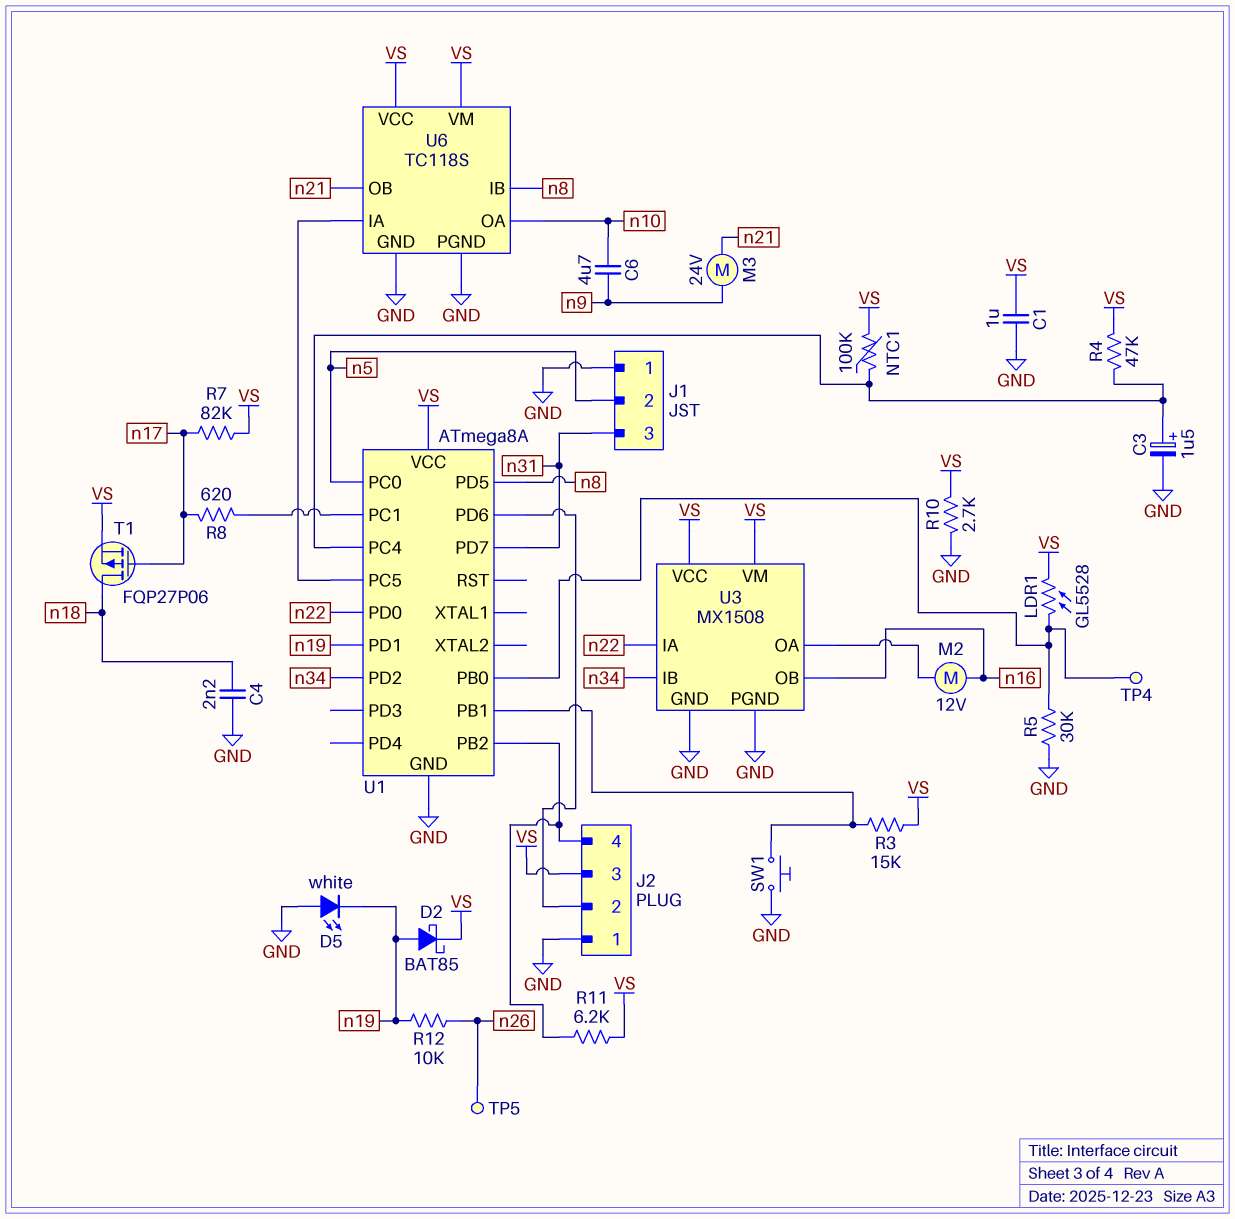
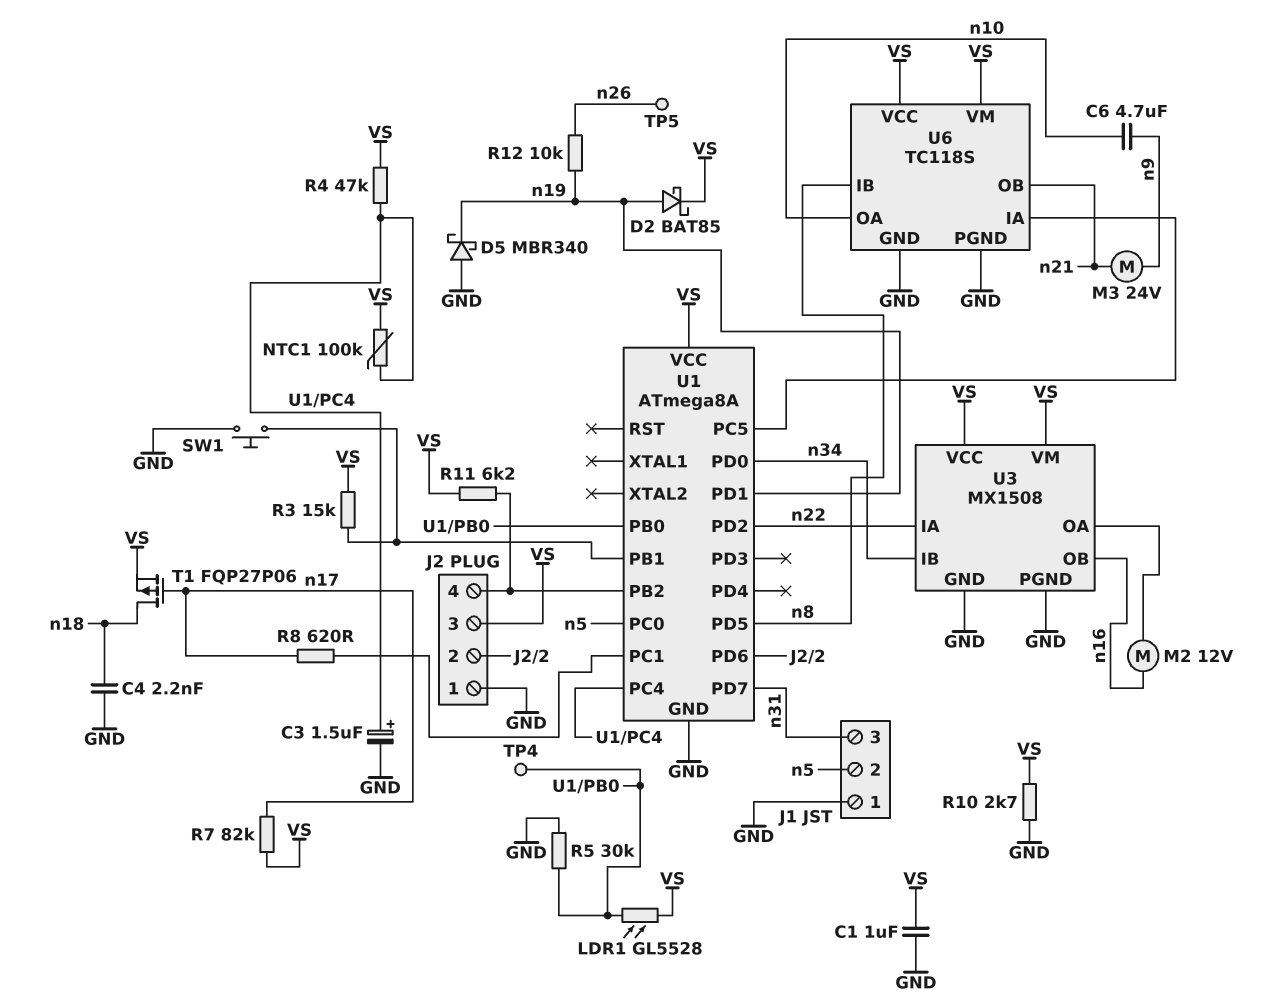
D5: LED white (A GND, K n19) -> schottky MBR340 (A GND, K n19)
U1 pin PD0: n22 -> n34
U1 pin PD2: n34 -> n22

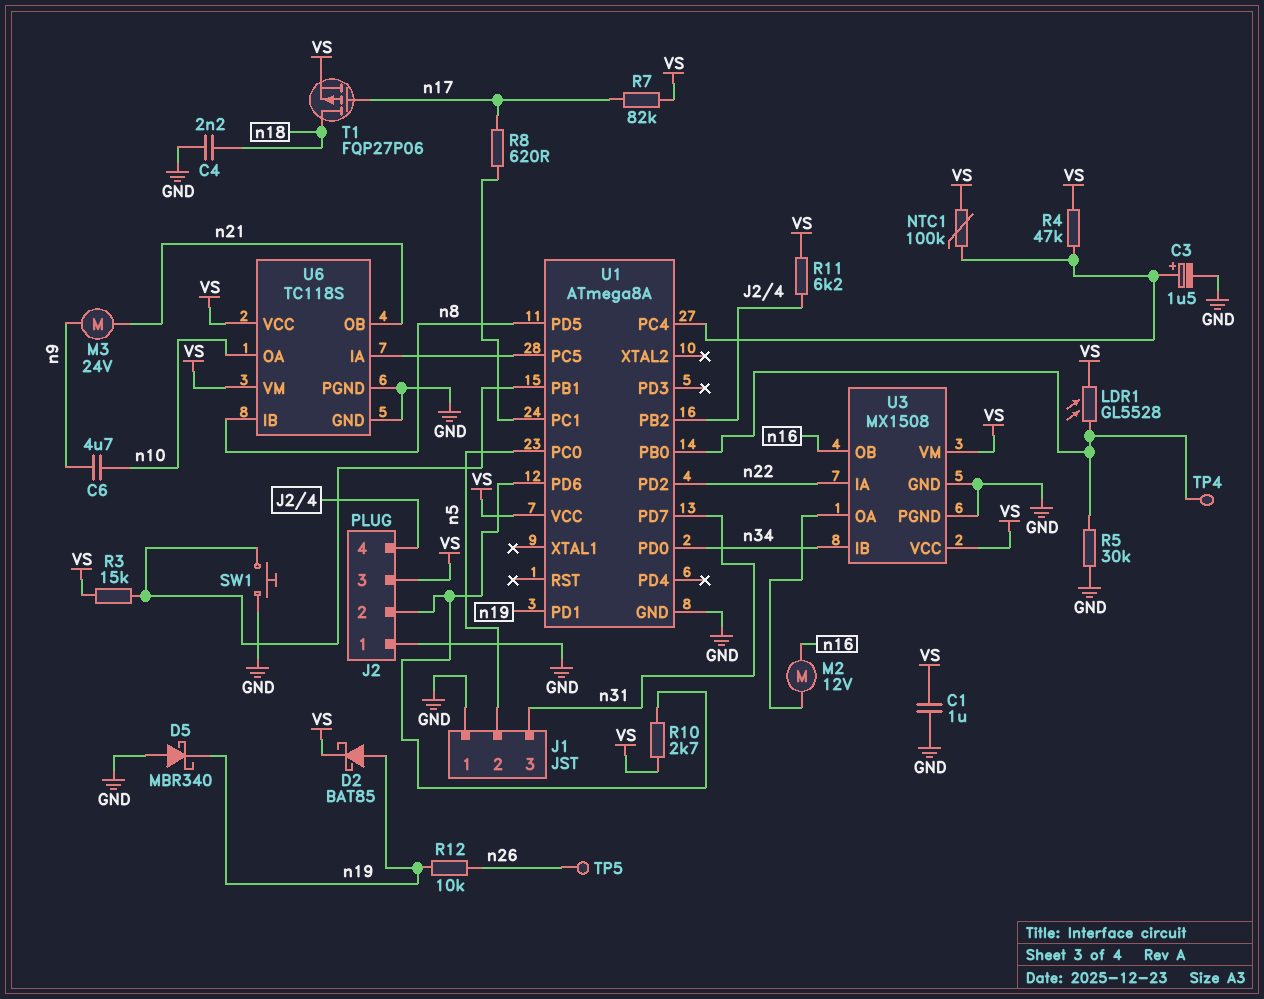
R10: 2.7k (GND, VS) -> 2.7k (J2/2, VS)

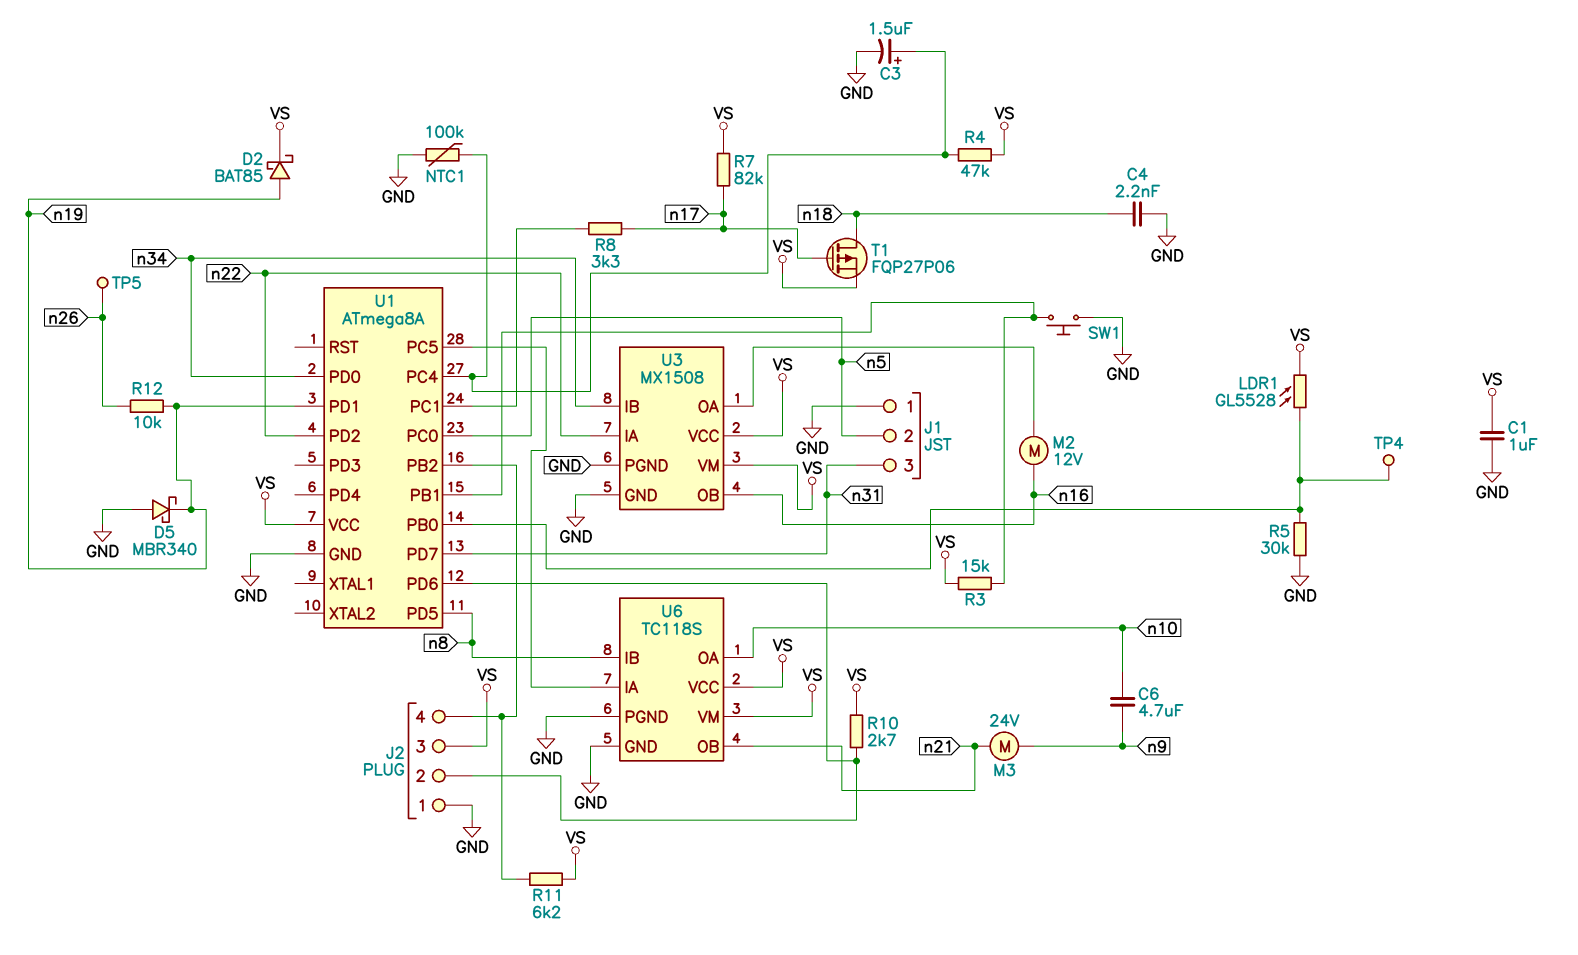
NTC1: 100k (U1/PC4, VS) -> 100k (GND, U1/PC4)
R8: 620 (U1/PC1, n17) -> 3.3k (U1/PC1, n17)

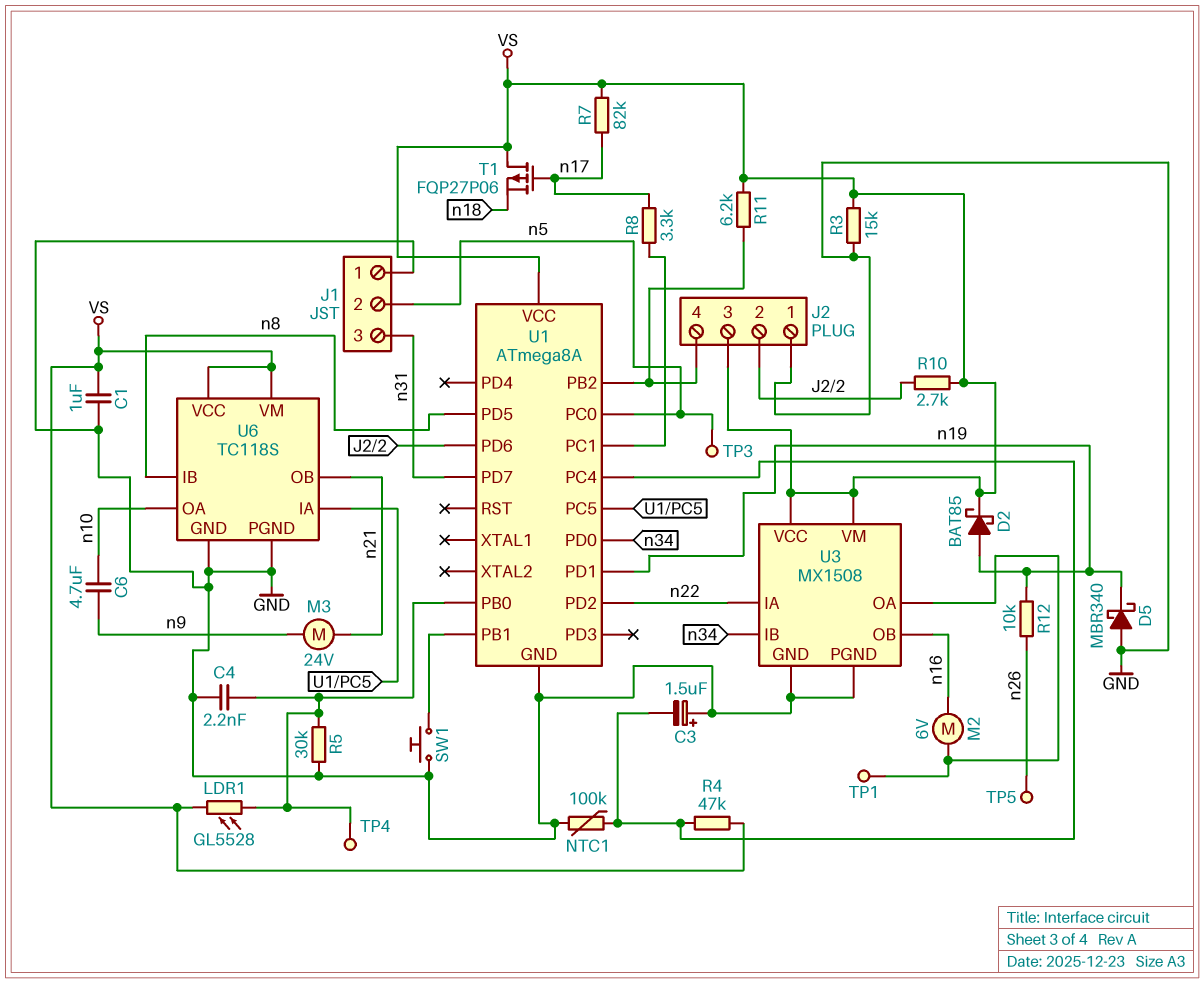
C3: 1.5uF (plus U1/PC4, minus GND) -> 1.5uF (plus GND, minus U1/PC4)
C4: 2.2nF (GND, n18) -> 2.2nF (GND, U1/PB0)
M2: motor 12V (U3/OA, n16) -> motor 6V (U3/OA, n16)
R3: 15k (U1/PB1, VS) -> 15k (GND, VS)
T1: PMOS FQP27P06 (G n17, D n18, S VS) -> PMOS FQP27P06 (G n17, D VS, S n18)
TP1: none -> test point (U3/OA)
TP3: none -> test point (n5)

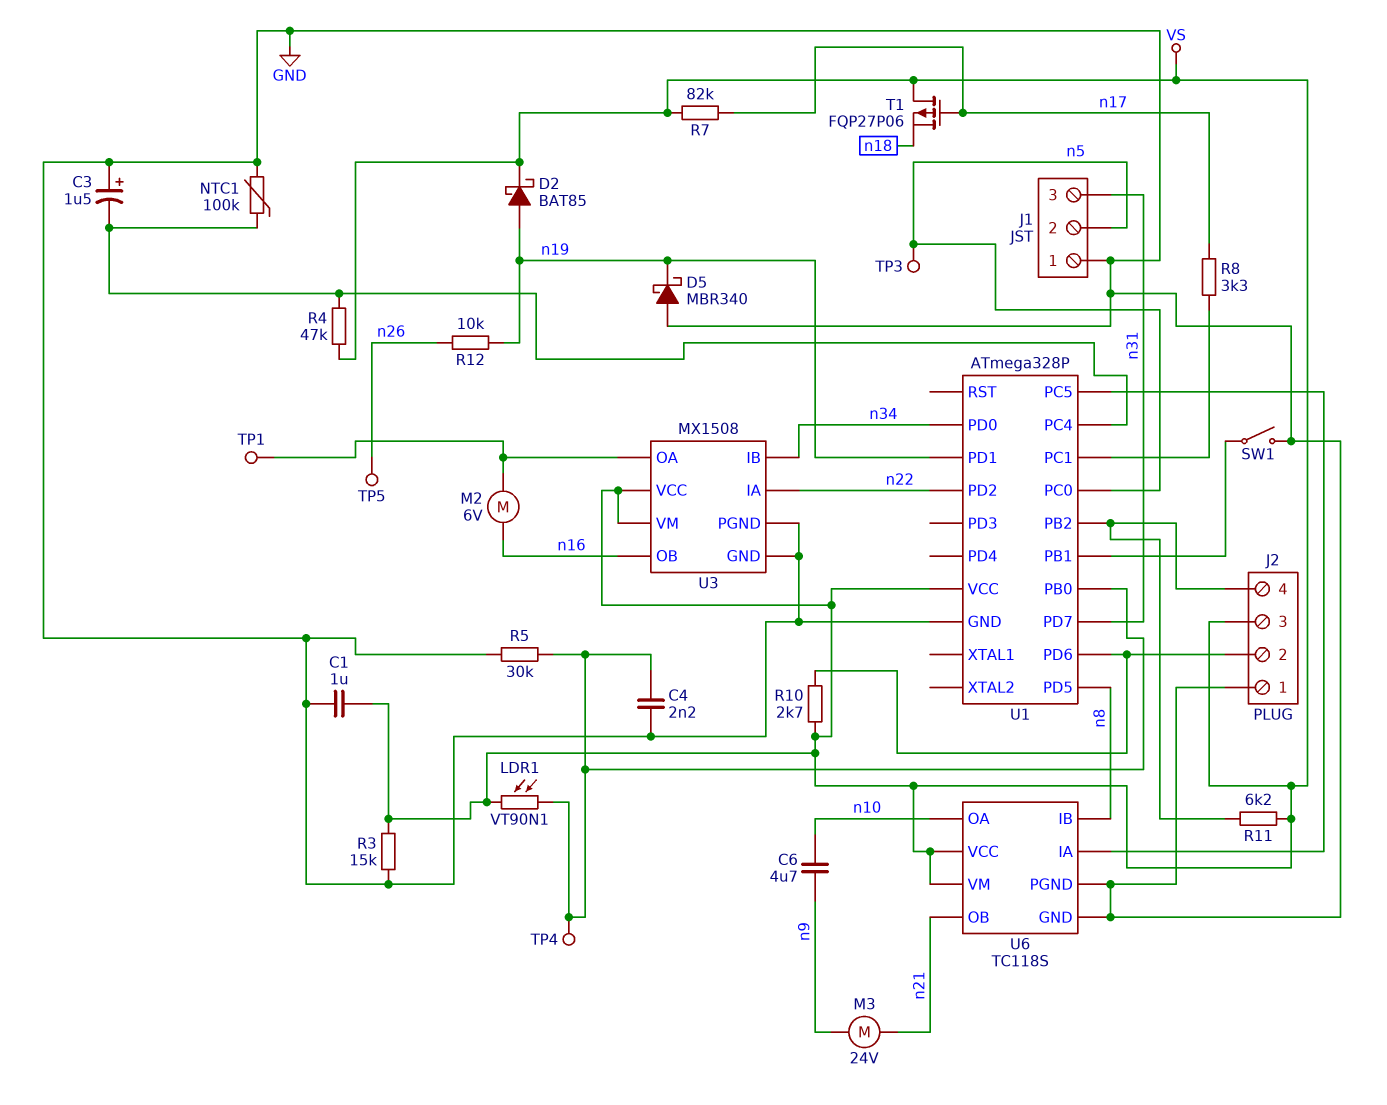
LDR1: GL5528 (U1/PB0, VS) -> VT90N1 (U1/PB0, VS)
SW1: button (GND, U1/PB1) -> switch (GND, U1/PB1)
U1: ATmega8A -> ATmega328P

